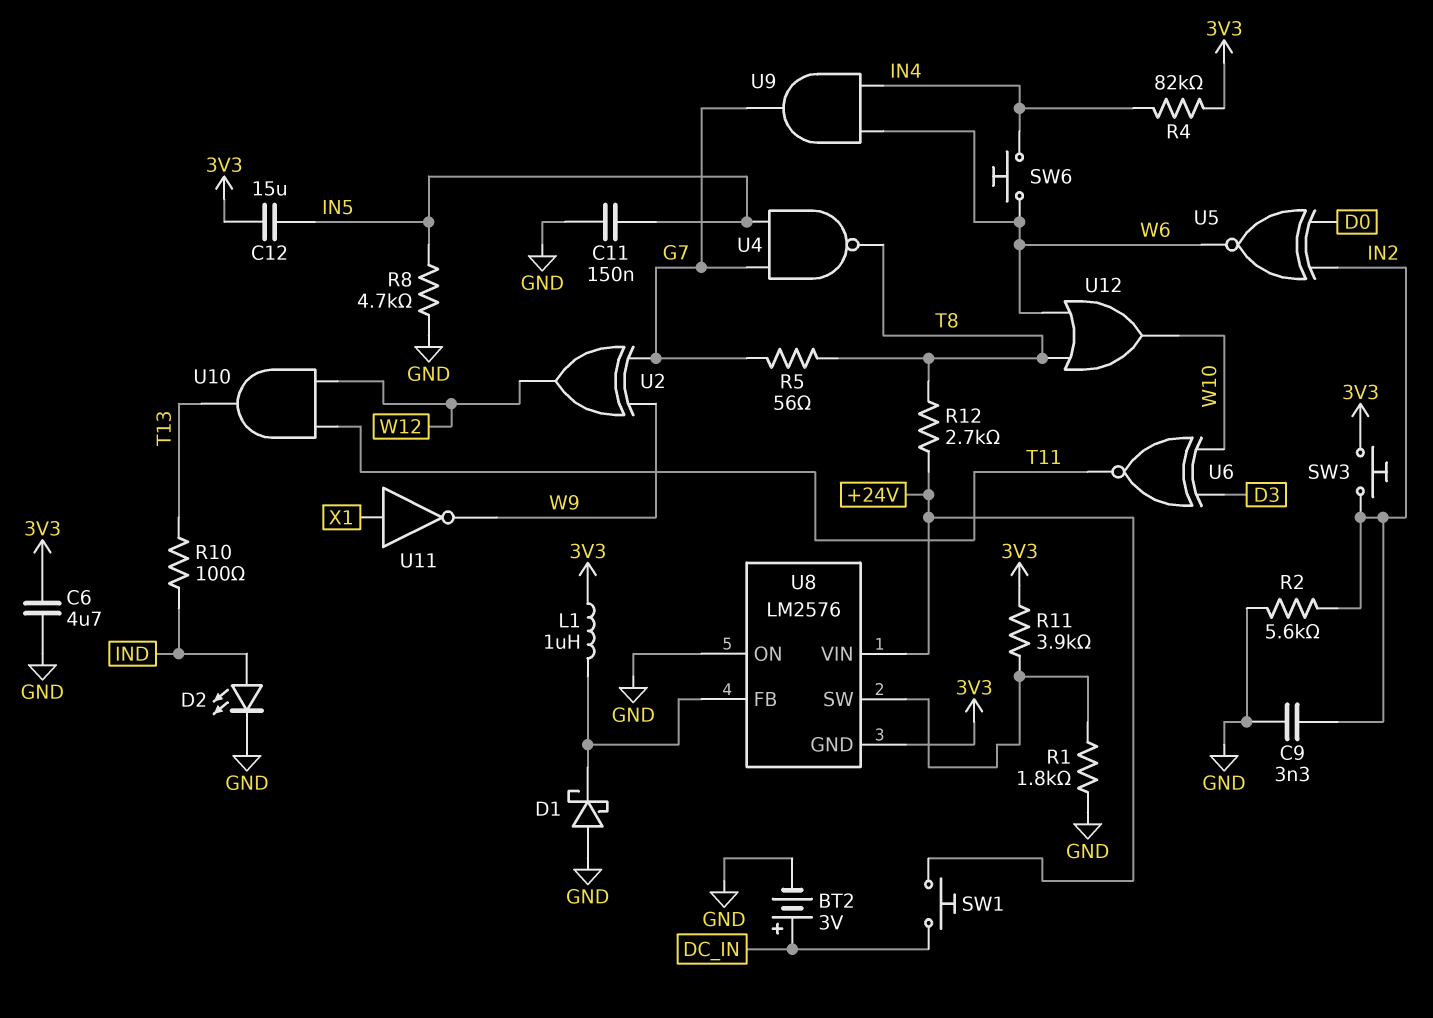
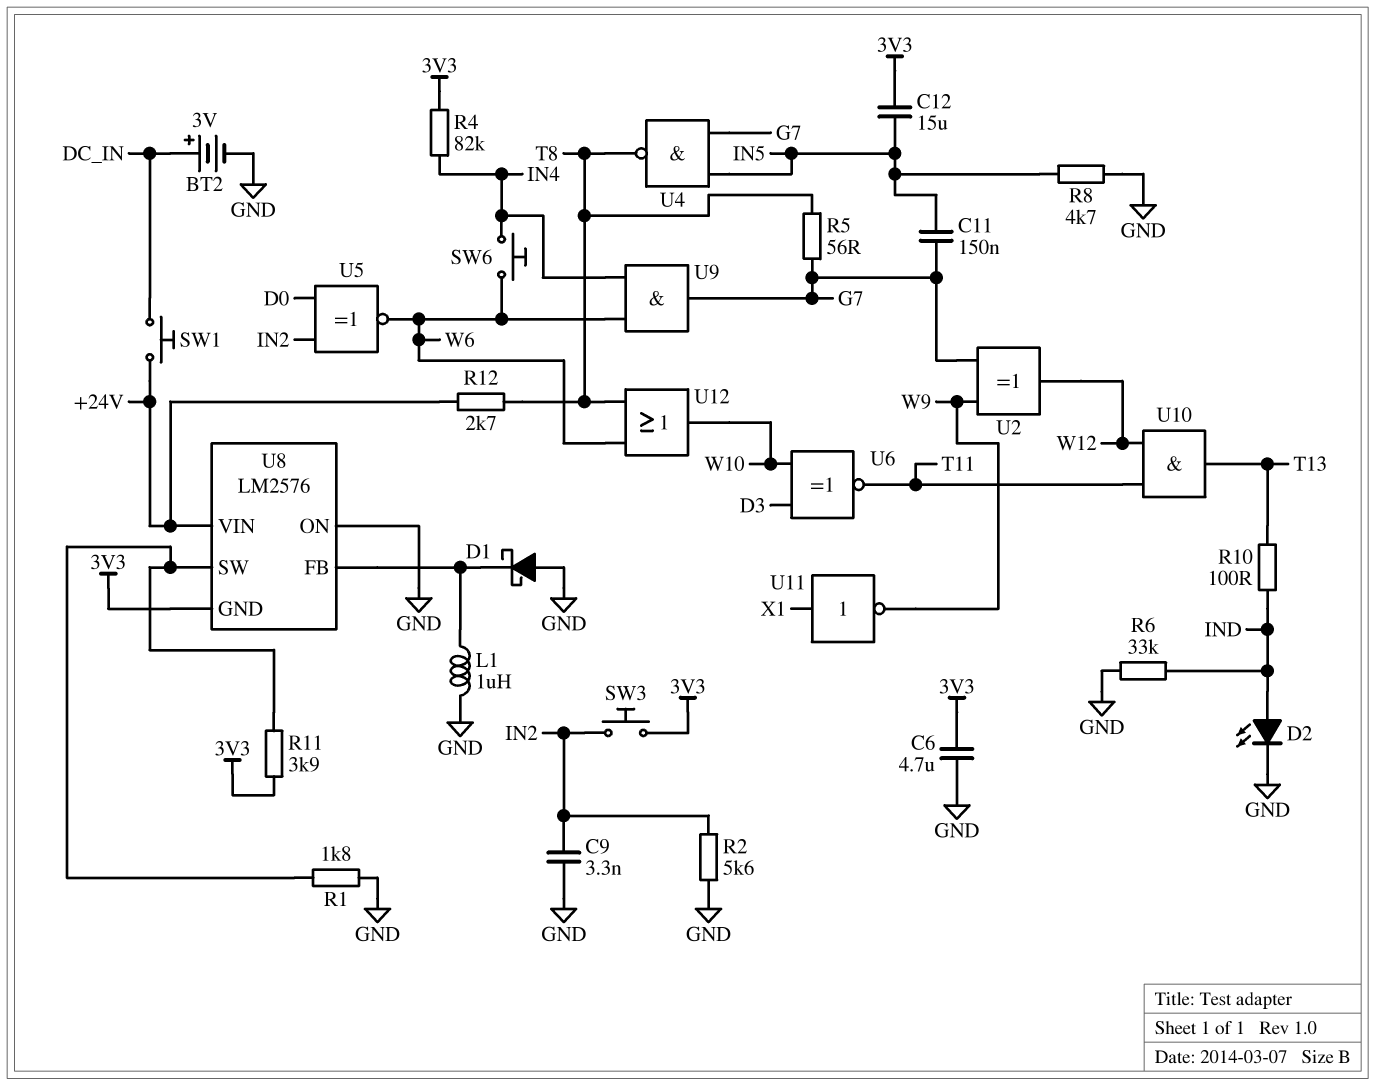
C11: 150nF (GND, IN5) -> 150nF (G7, IN5)
L1: 1uH (3V3, U8/FB) -> 1uH (GND, U8/FB)
R6: none -> 33k (GND, IND)

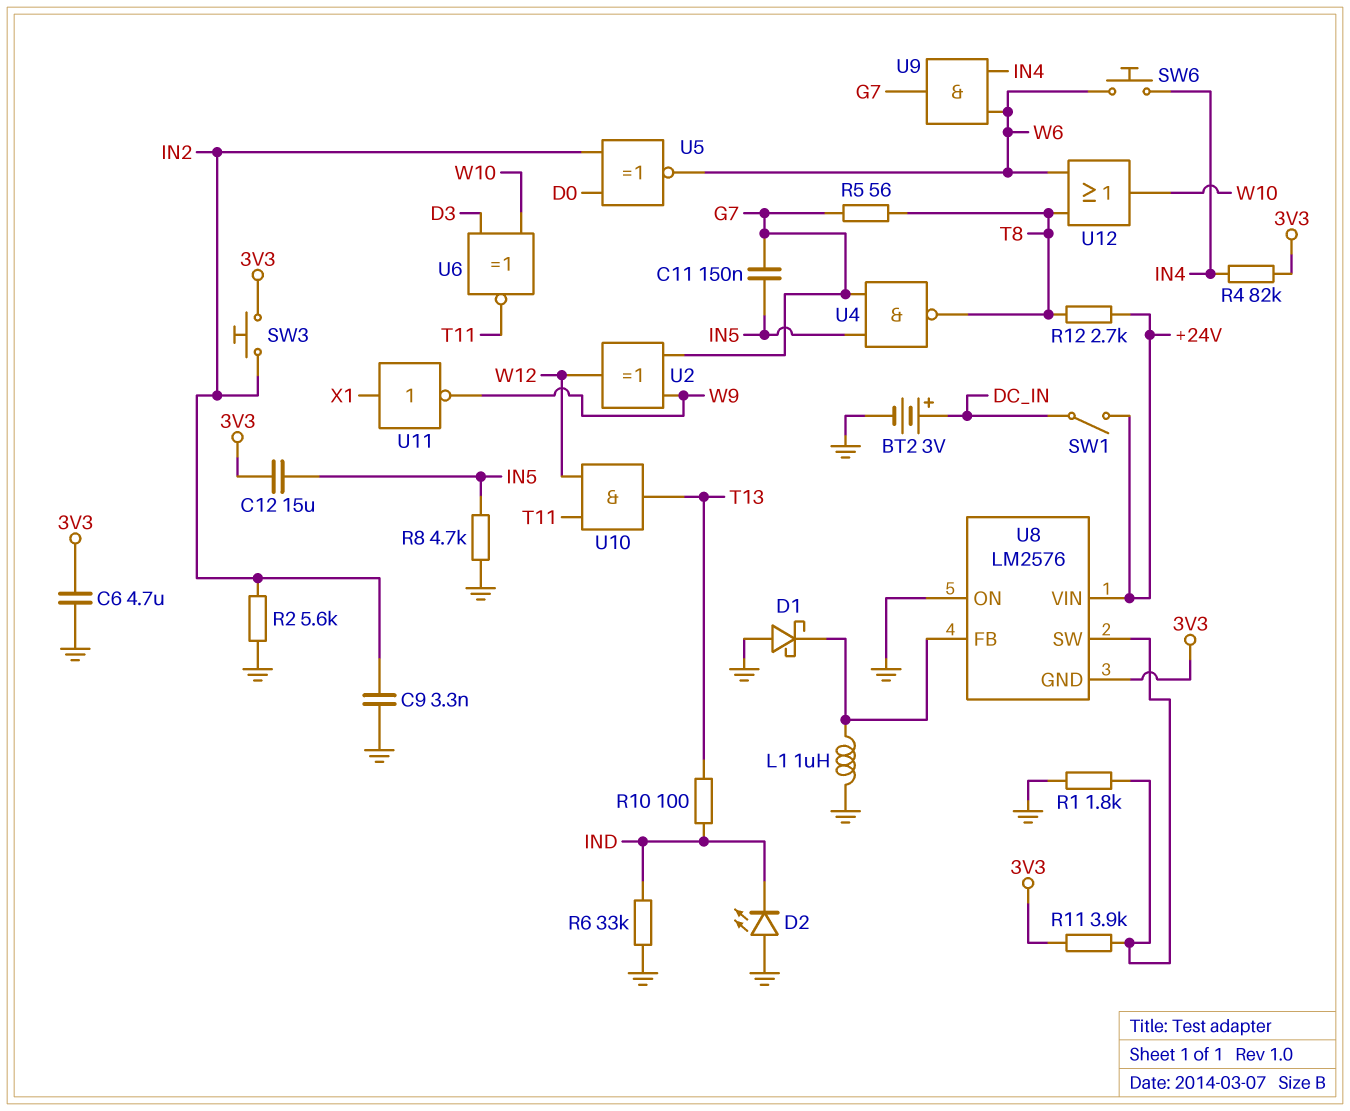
D2: LED (A IND, K GND) -> LED (A GND, K IND)
SW1: button (+24V, DC_IN) -> switch (+24V, DC_IN)

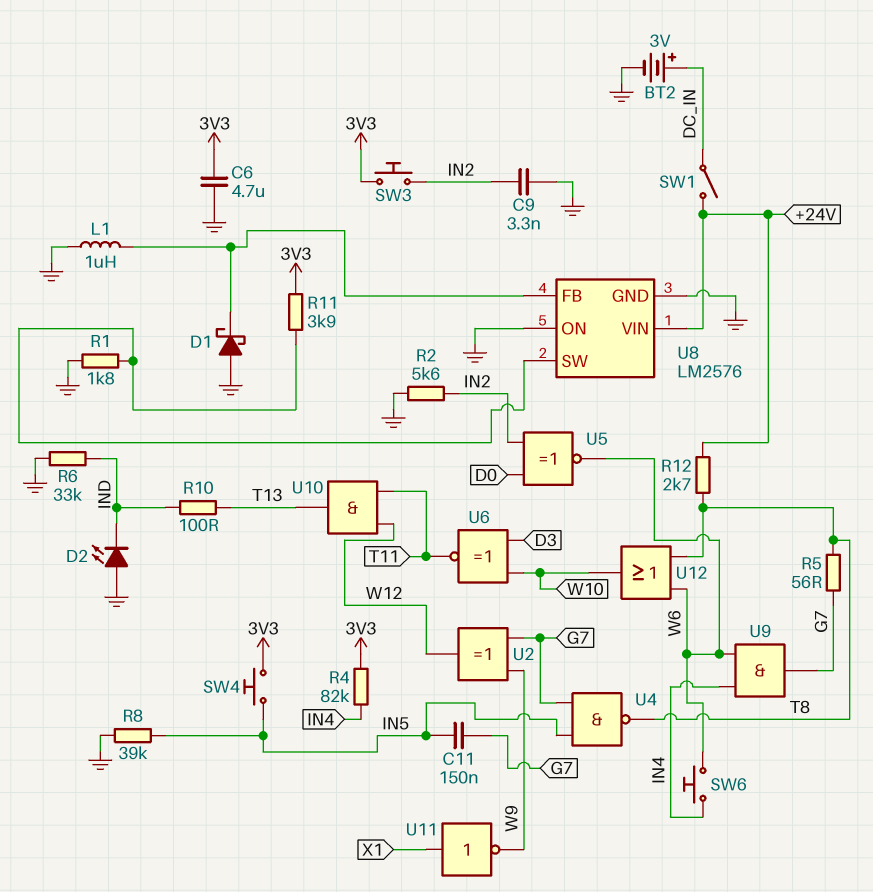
C12: 15uF (3V3, IN5) -> none
R8: 4.7k (GND, IN5) -> 39k (GND, IN5)
SW4: none -> button (3V3, IN5)
U8 pin GND: 3V3 -> GND

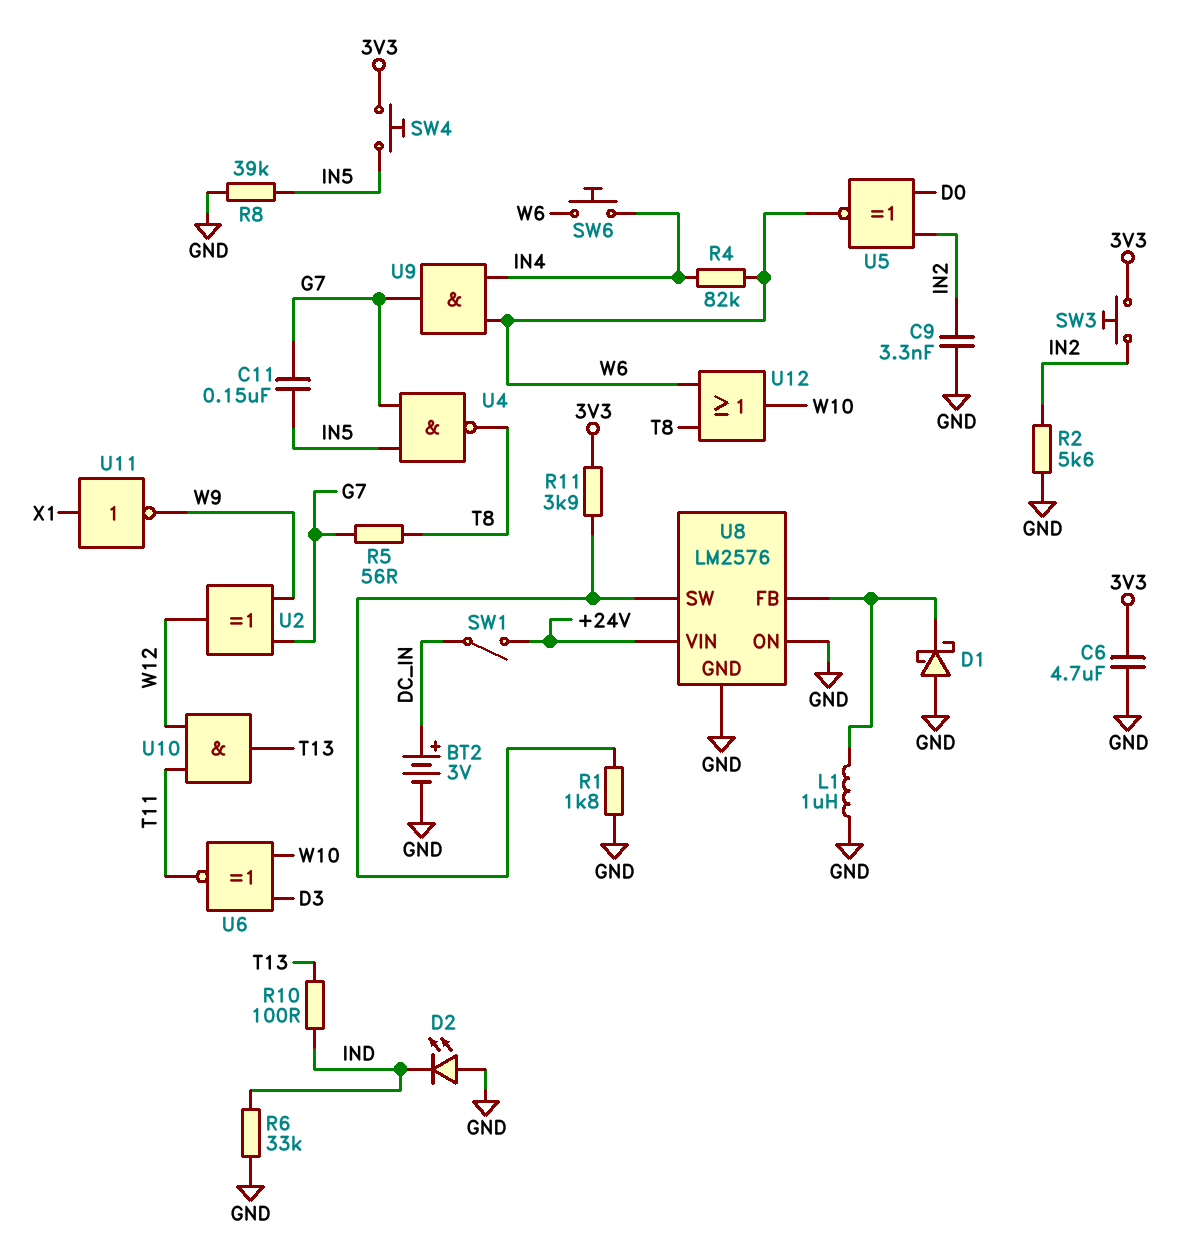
R4: 82k (3V3, IN4) -> 82k (IN4, W6)
R12: 2.7k (+24V, T8) -> none

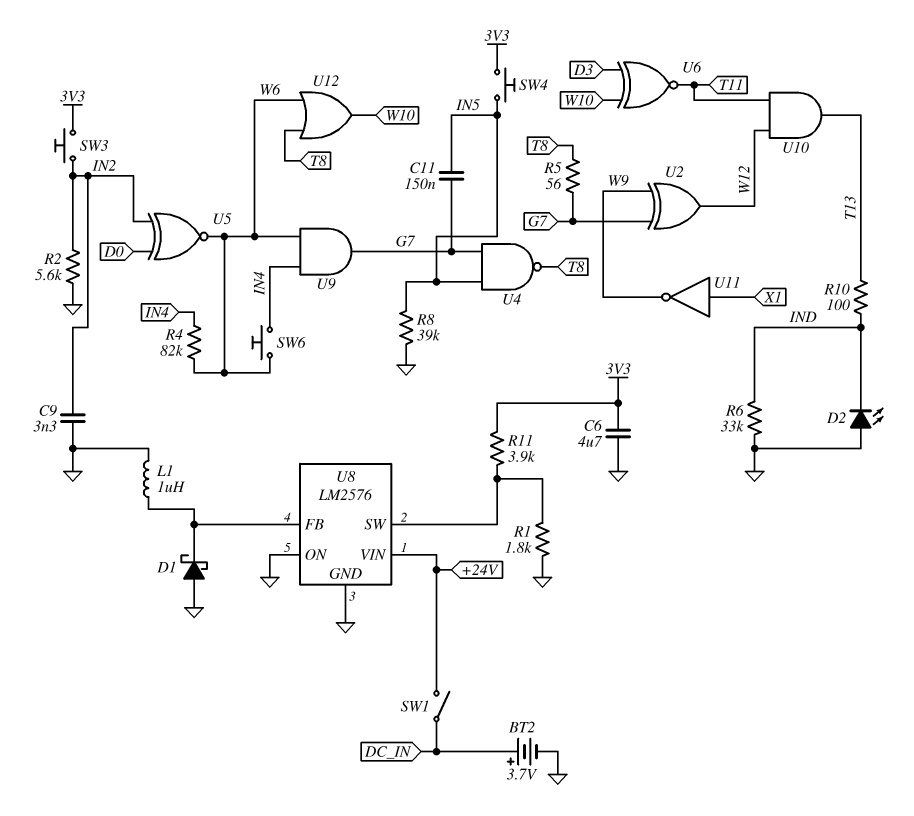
BT2: 3V (plus DC_IN, minus GND) -> 3.7V (plus DC_IN, minus GND)

